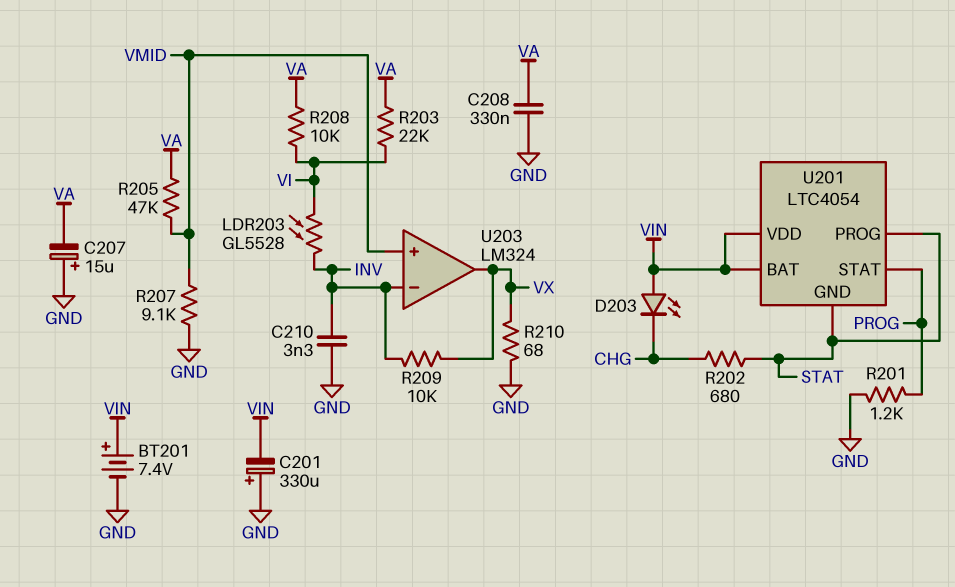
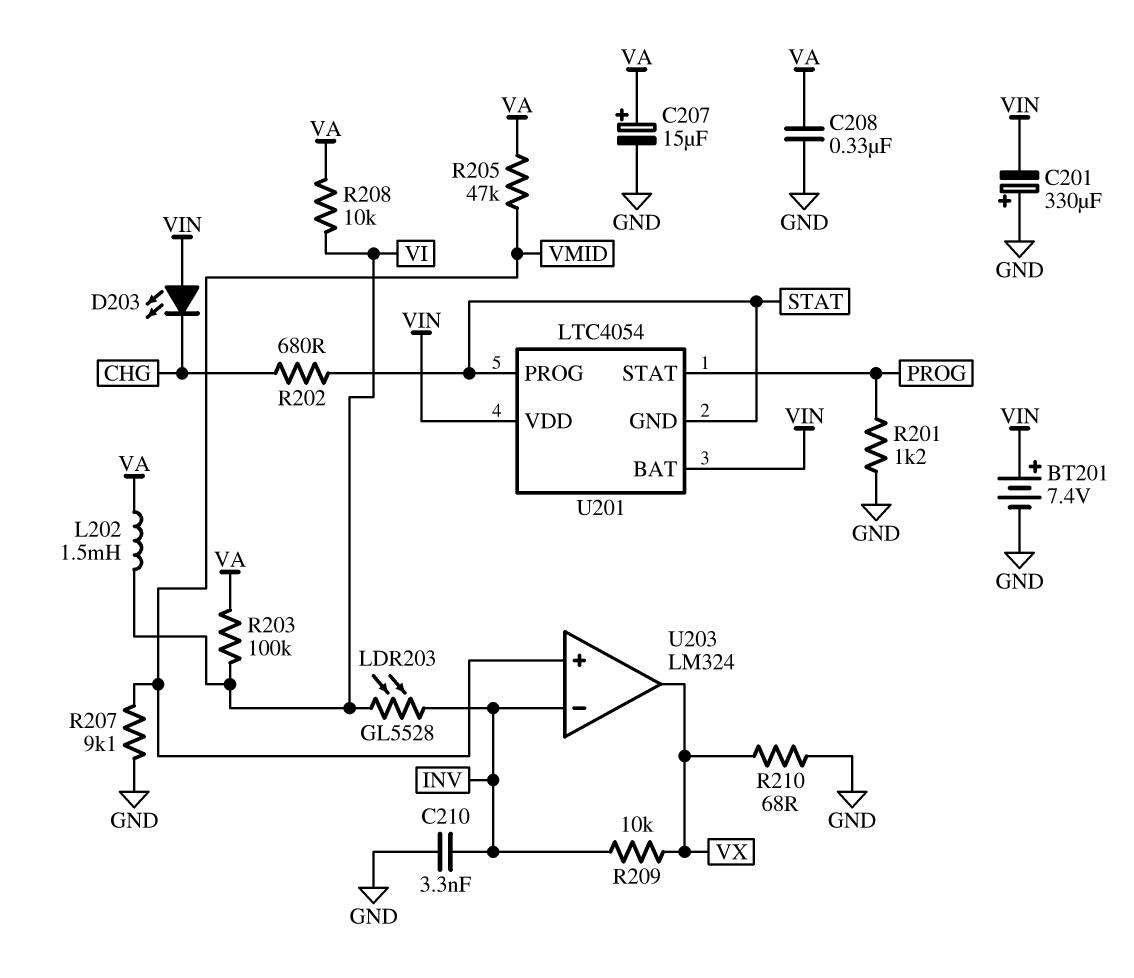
C207: 15uF (plus GND, minus VA) -> 15uF (plus VA, minus GND)
L202: none -> 1.5mH (VA, VI)
R203: 22k (VA, VI) -> 100k (VA, VI)

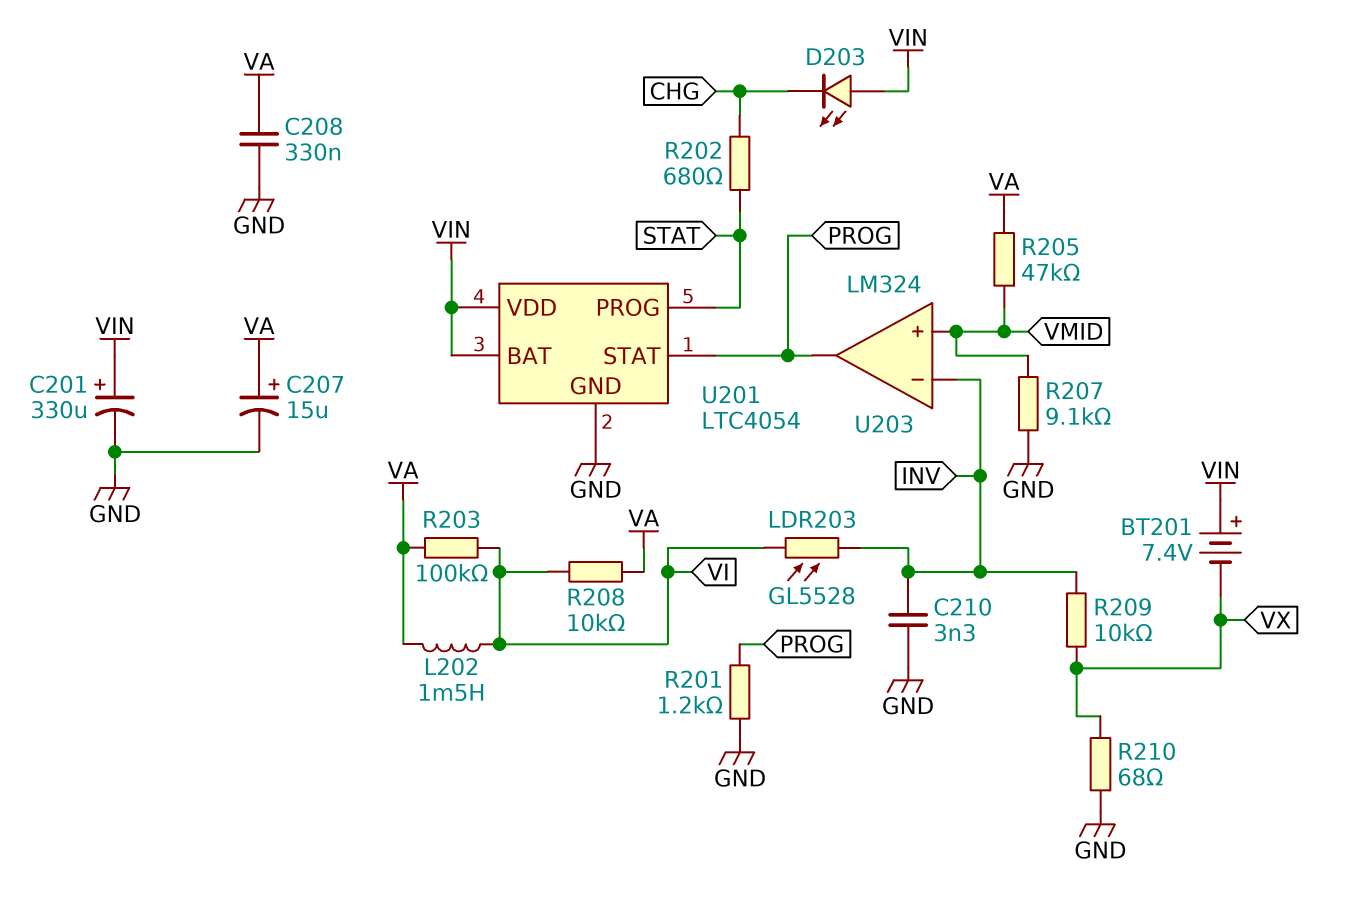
BT201: 7.4V (plus VIN, minus GND) -> 7.4V (plus VIN, minus VX)
C201: 330uF (plus GND, minus VIN) -> 330uF (plus VIN, minus GND)
U201 pin GND: STAT -> GND
U203 pin out: VX -> PROG

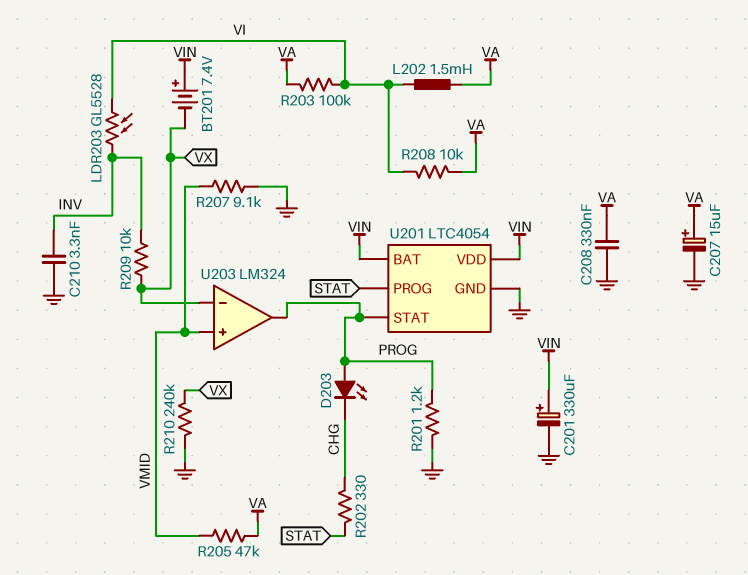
D203: LED (A VIN, K CHG) -> LED (A PROG, K CHG)
R202: 680 (CHG, STAT) -> 330 (CHG, STAT)
R210: 68 (GND, VX) -> 240k (GND, VX)
U203 pin in-: INV -> VX

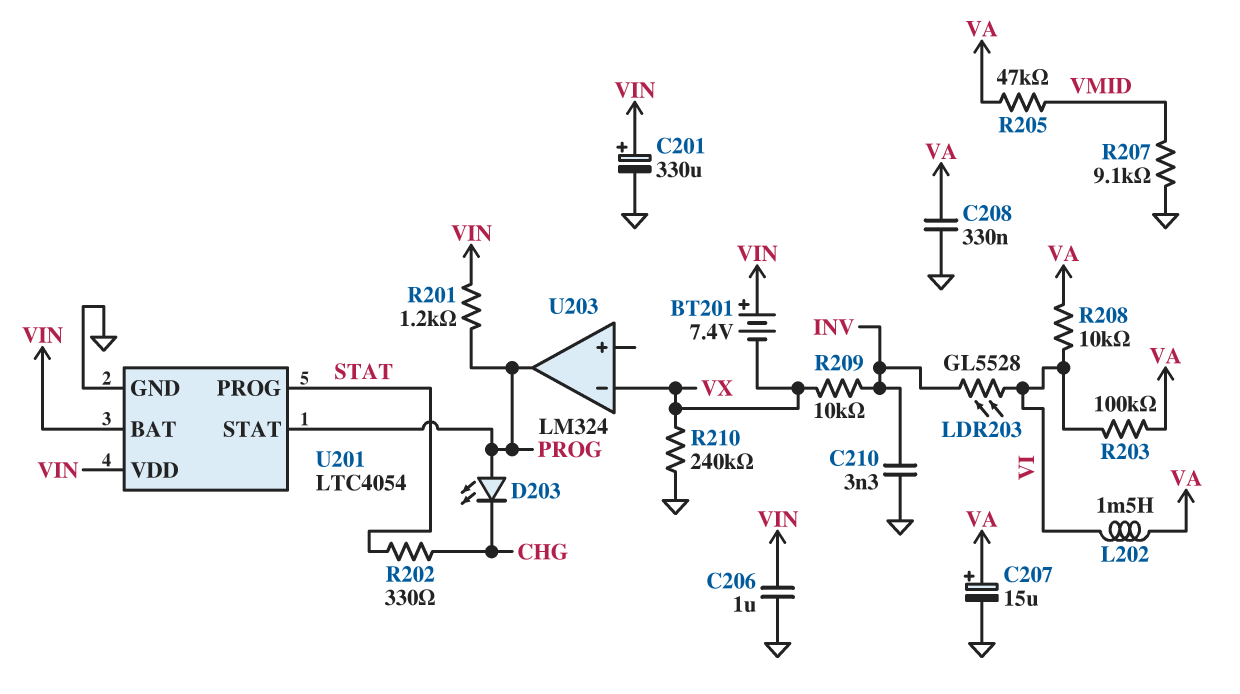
C206: none -> 1uF (GND, VIN)
R201: 1.2k (GND, PROG) -> 1.2k (PROG, VIN)
U203 pin in+: VMID -> none

